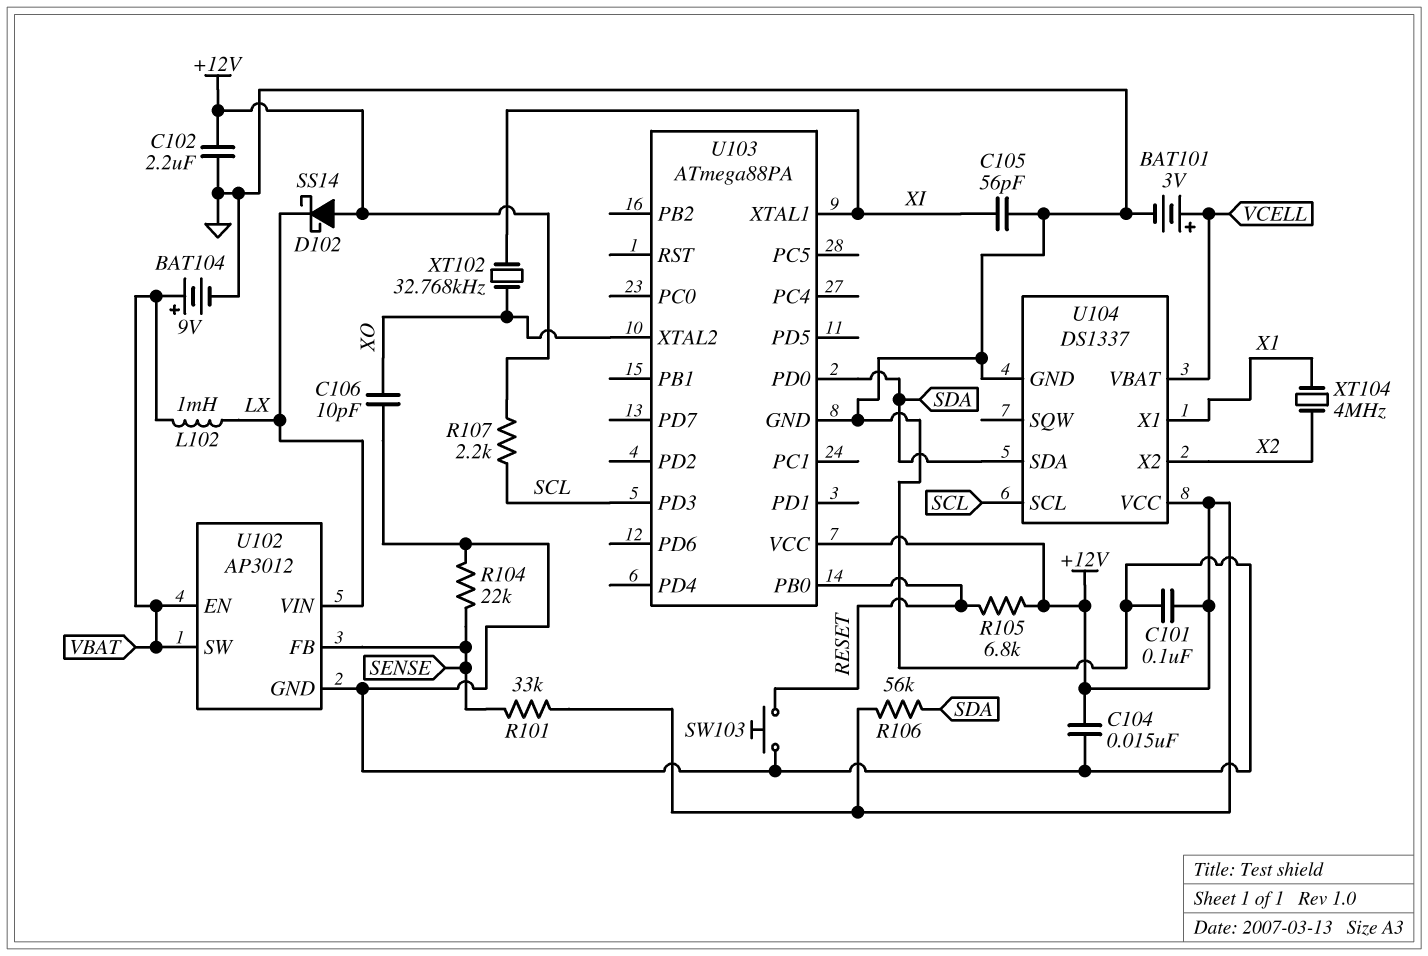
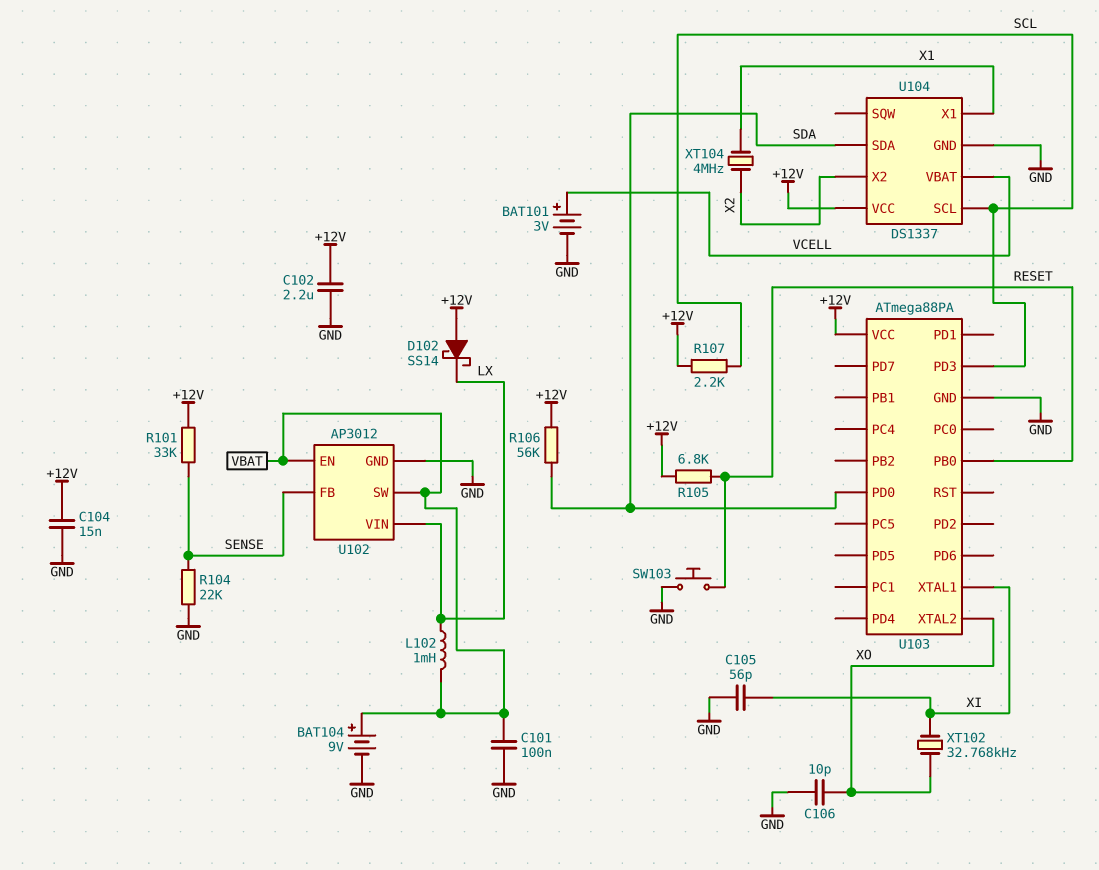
C101: 100nF (+12V, GND) -> 100nF (GND, VBAT)

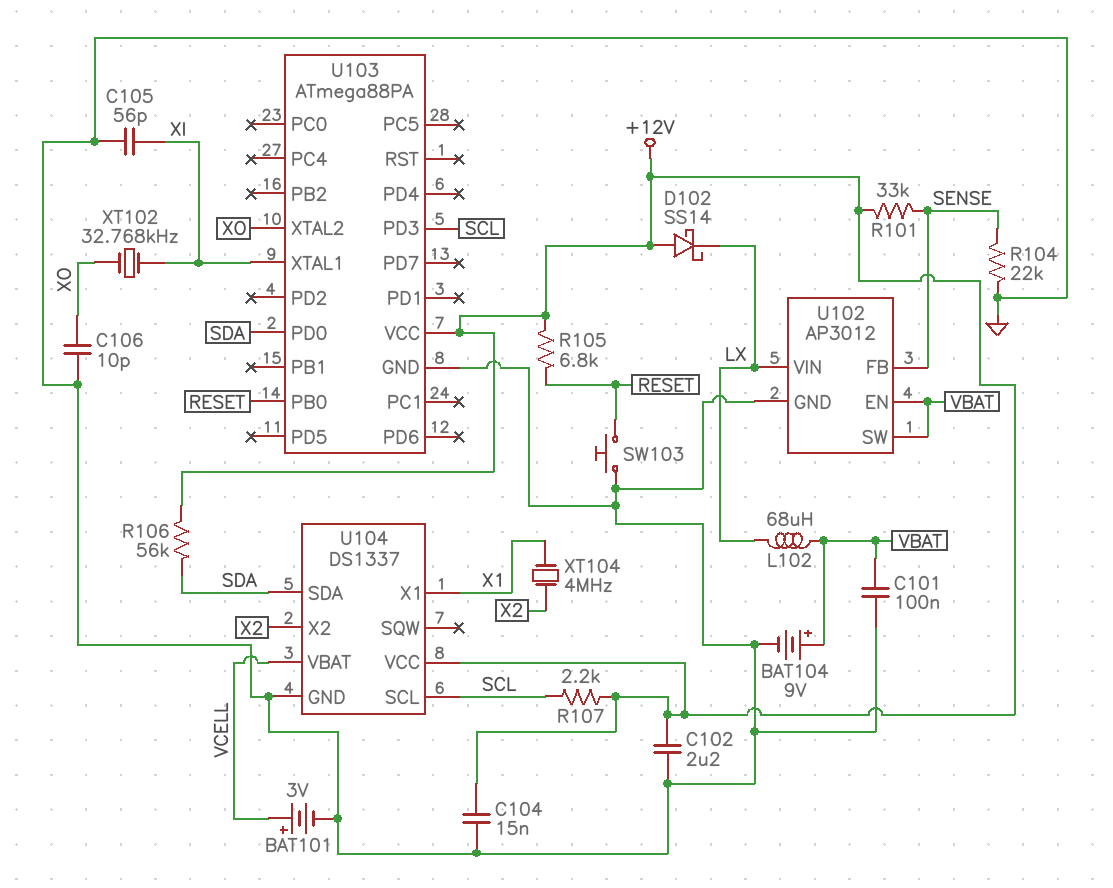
L102: 1mH (LX, VBAT) -> 68uH (LX, VBAT)

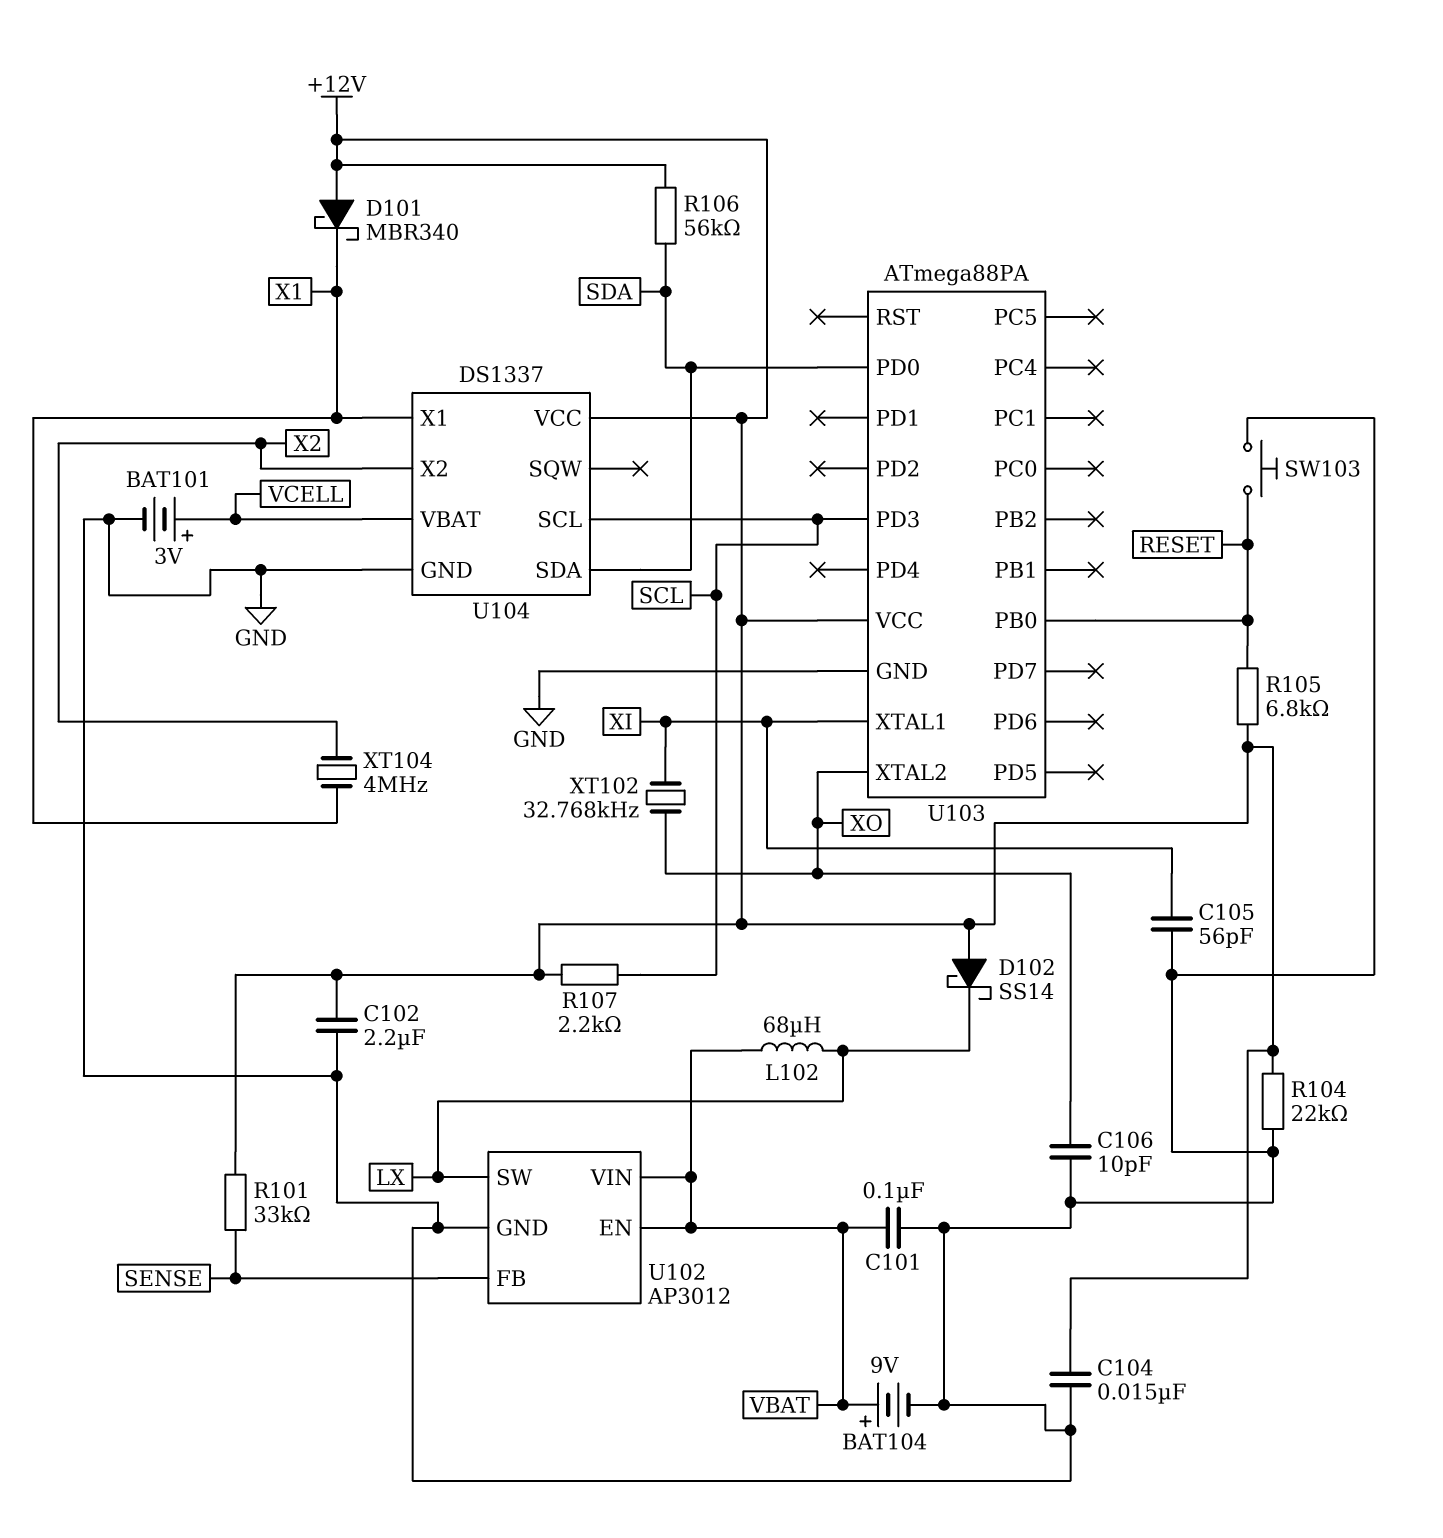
D101: none -> schottky MBR340 (A +12V, K X1)
R104: 22k (GND, SENSE) -> 22k (+12V, GND)
U102 pin SW: VBAT -> LX
U102 pin VIN: LX -> VBAT

